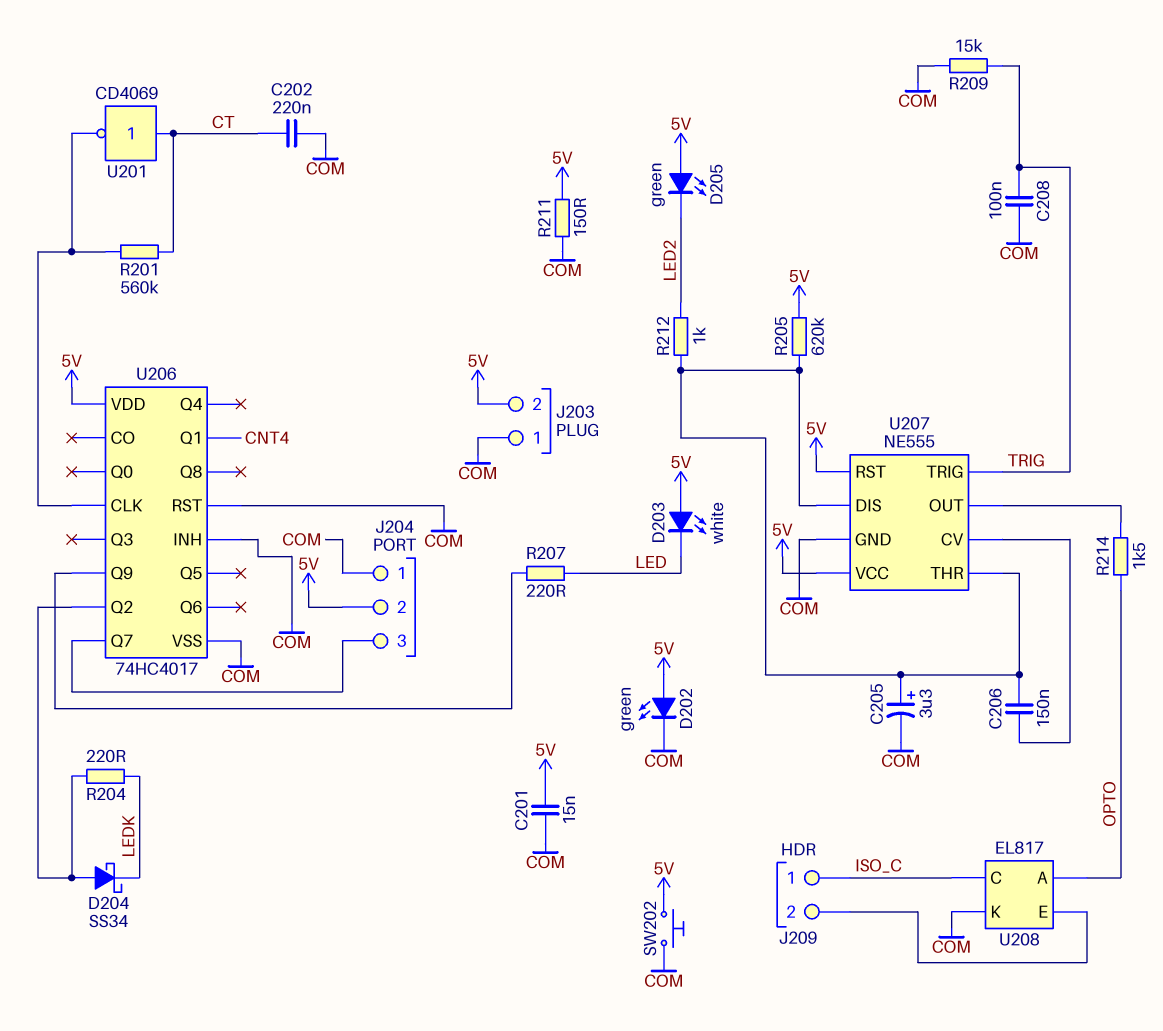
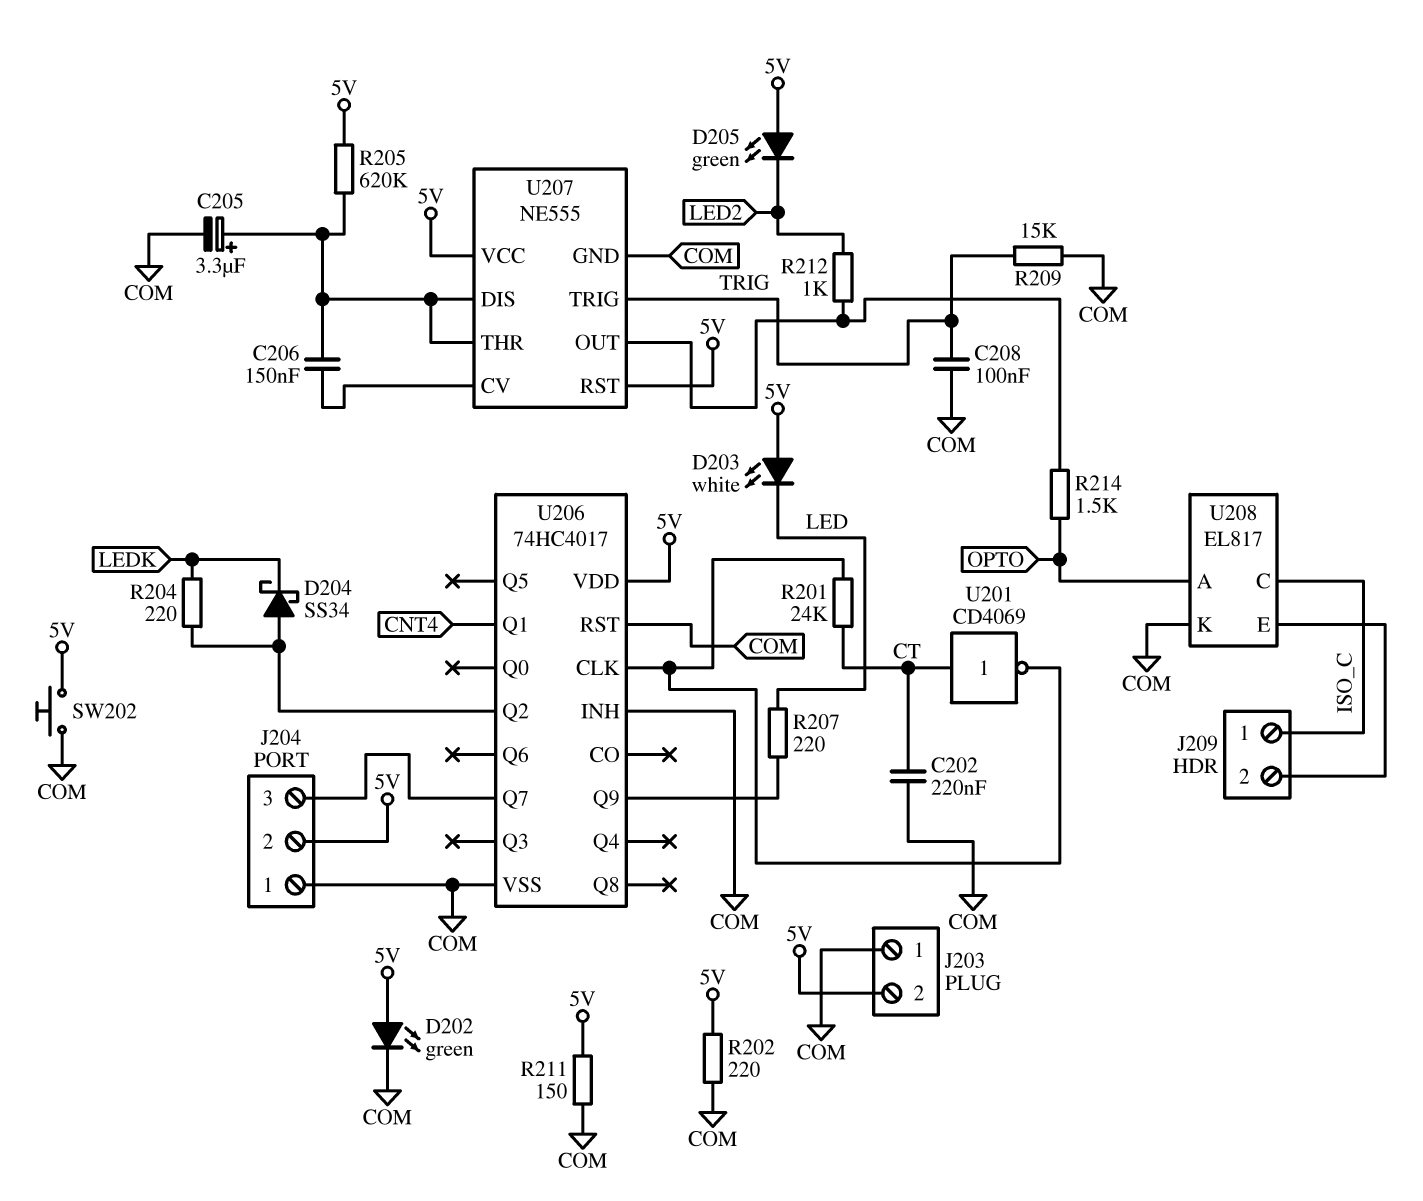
C201: 15nF (5V, COM) -> none
R201: 560k (CT, U206/CLK) -> 24k (CT, U206/CLK)
R202: none -> 220 (5V, COM)
R212: 1k (LED2, U207/DIS) -> 1k (LED2, U207/OUT)

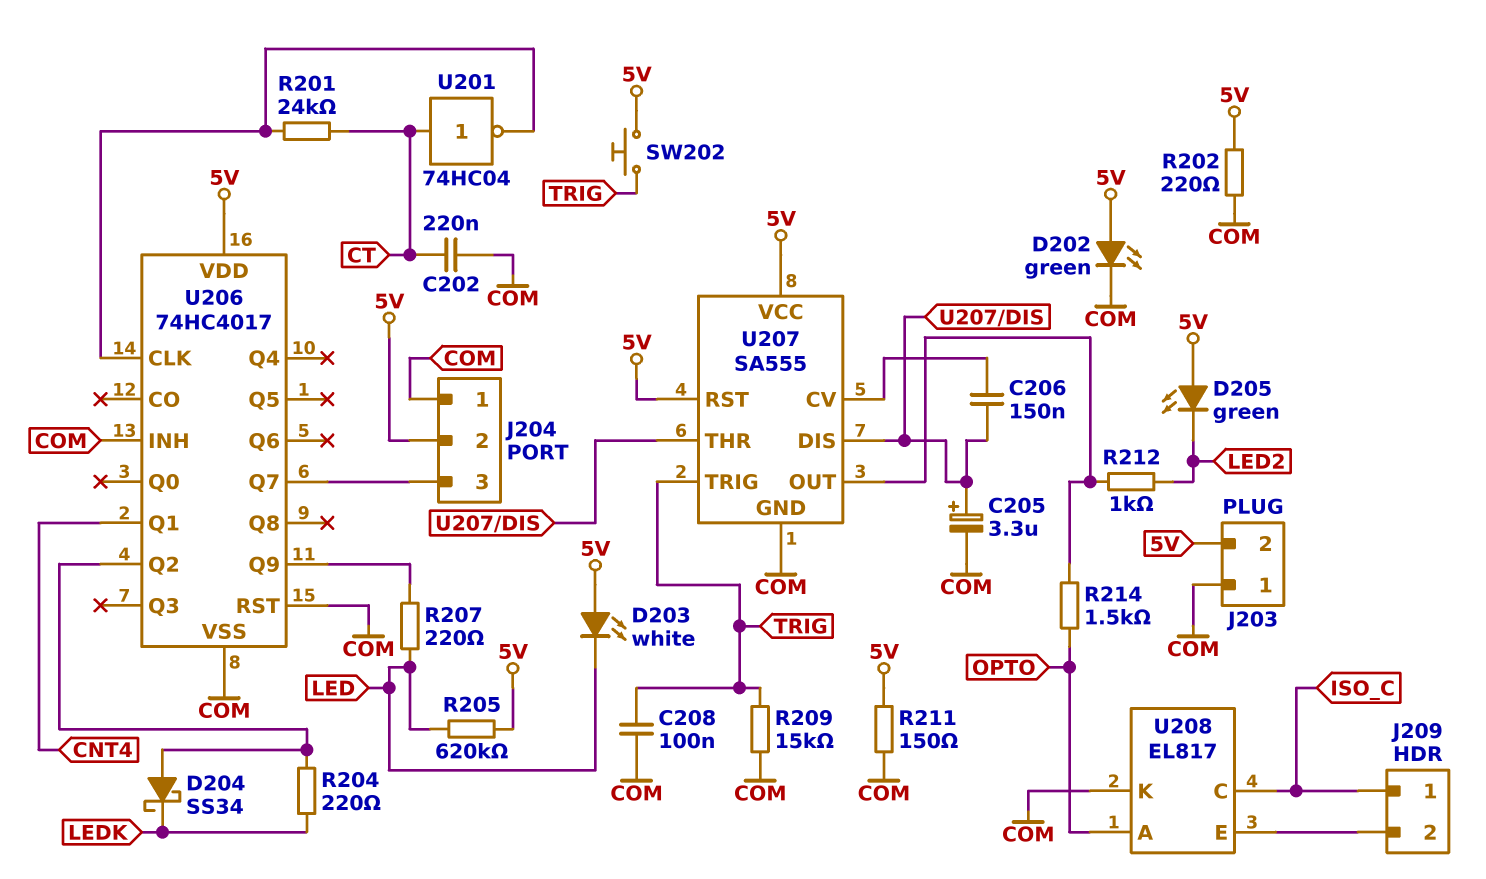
R205: 620k (5V, U207/DIS) -> 620k (5V, LED)
SW202: button (5V, COM) -> button (5V, TRIG)
U201: NOT CD4069 (in CT, out U206/CLK) -> NOT 74HC04 (in CT, out U206/CLK)
U207: NE555 -> SA555

